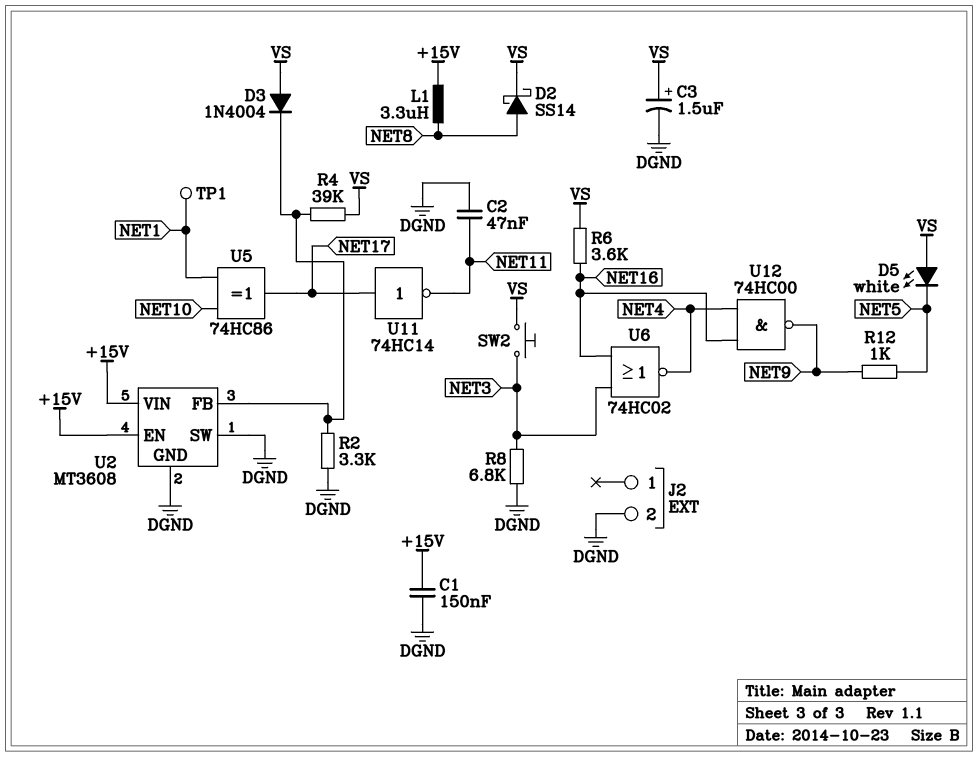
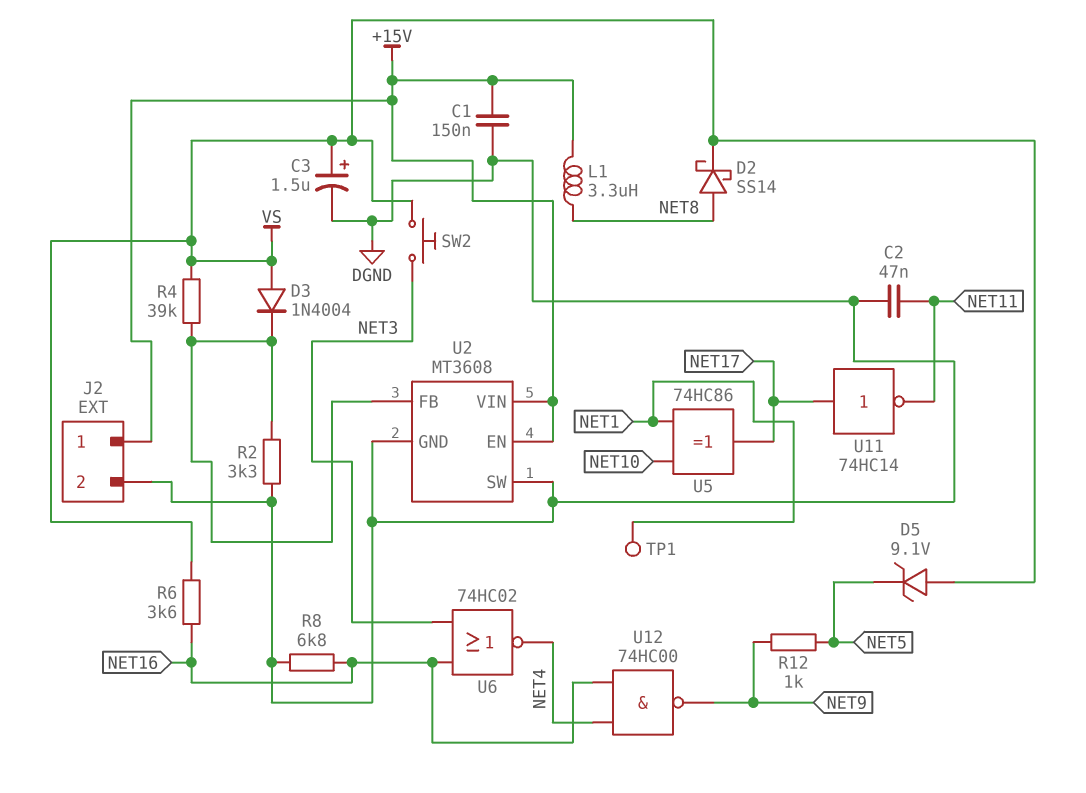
D5: LED white (A VS, K NET5) -> zener 9.1V (A VS, K NET5)
J2 pin 1: none -> +15V
R8: 6.8k (DGND, NET3) -> 6.8k (DGND, NET16)

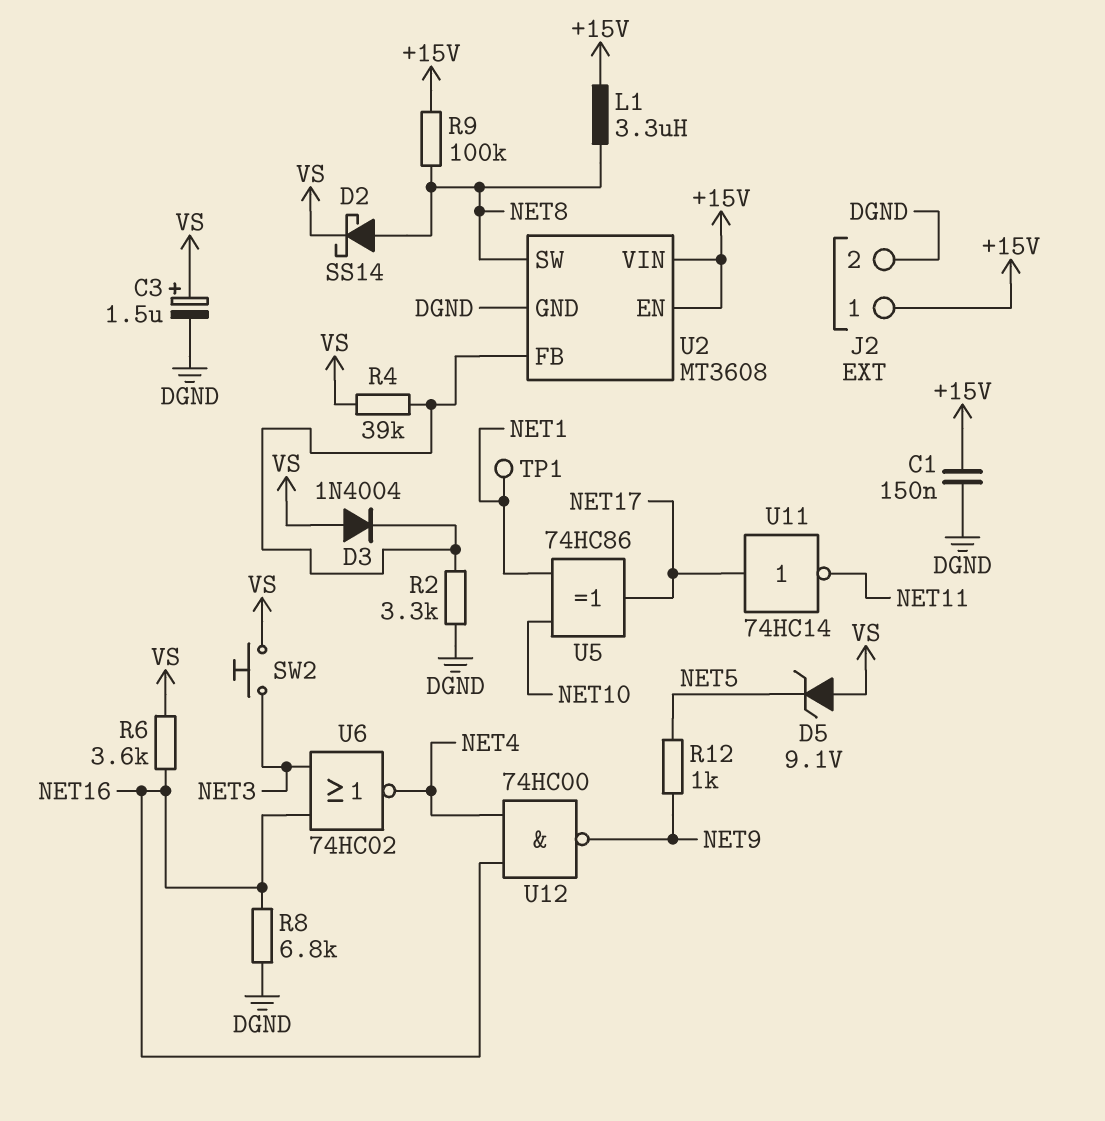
C2: 47nF (DGND, NET11) -> none
R9: none -> 100k (+15V, NET8)
U2 pin SW: DGND -> NET8

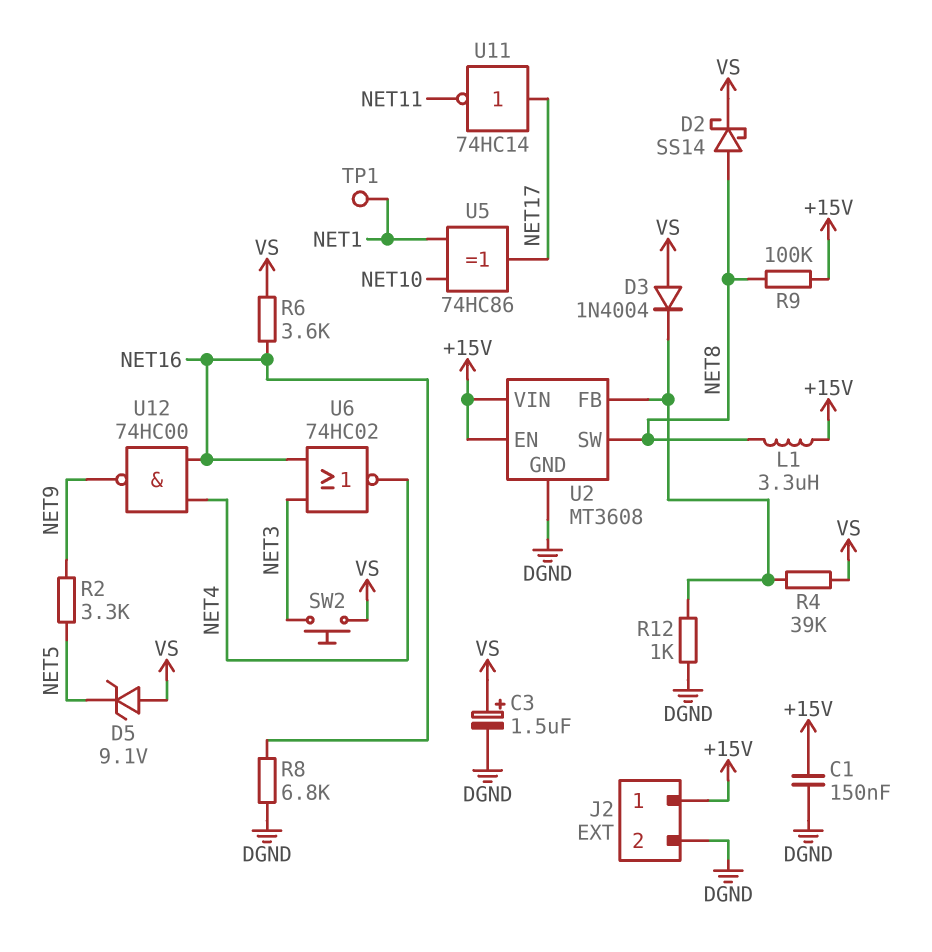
R2: 3.3k (DGND, U2/FB) -> 3.3k (NET5, NET9)
R12: 1k (NET5, NET9) -> 1k (DGND, U2/FB)

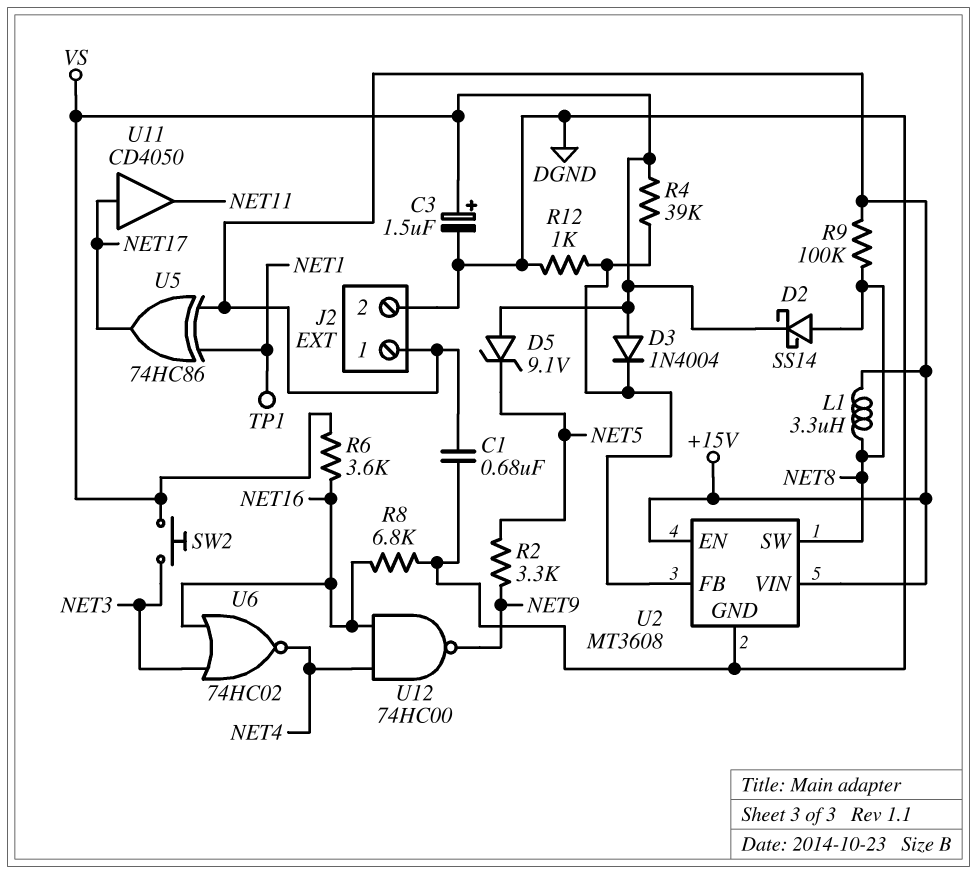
C1: 150nF (+15V, DGND) -> 680nF (+15V, DGND)
U5: XOR 74HC86 (in NET1, in NET10, out NET17) -> XOR 74HC86 (in +15V, in NET1, out NET17)
U11: NOT 74HC14 (in NET17, out NET11) -> buffer CD4050 (in NET17, out NET11)

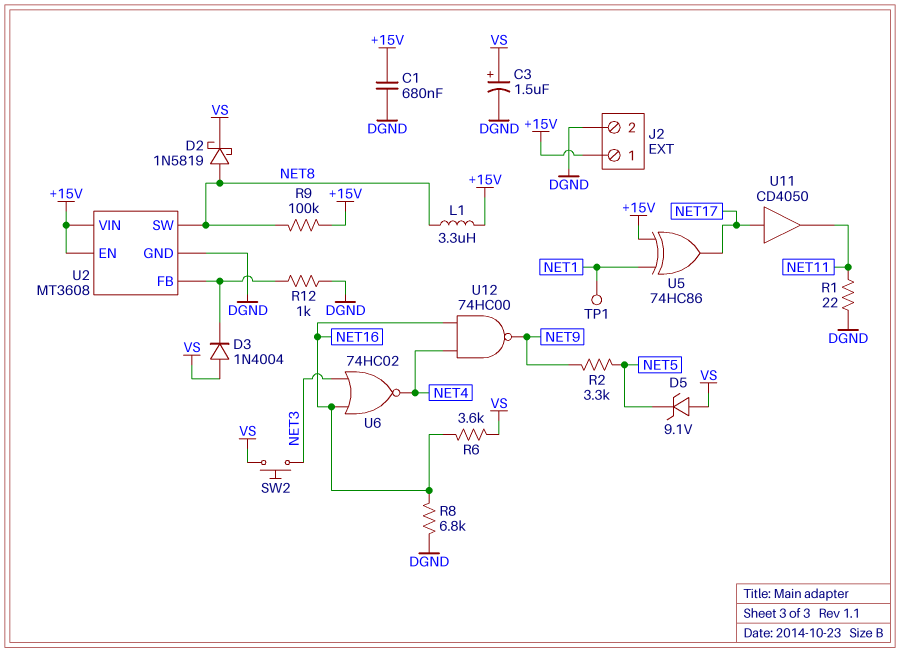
D2: schottky SS14 (A NET8, K VS) -> schottky 1N5819 (A NET8, K VS)
R1: none -> 22 (DGND, NET11)
R4: 39k (U2/FB, VS) -> none

